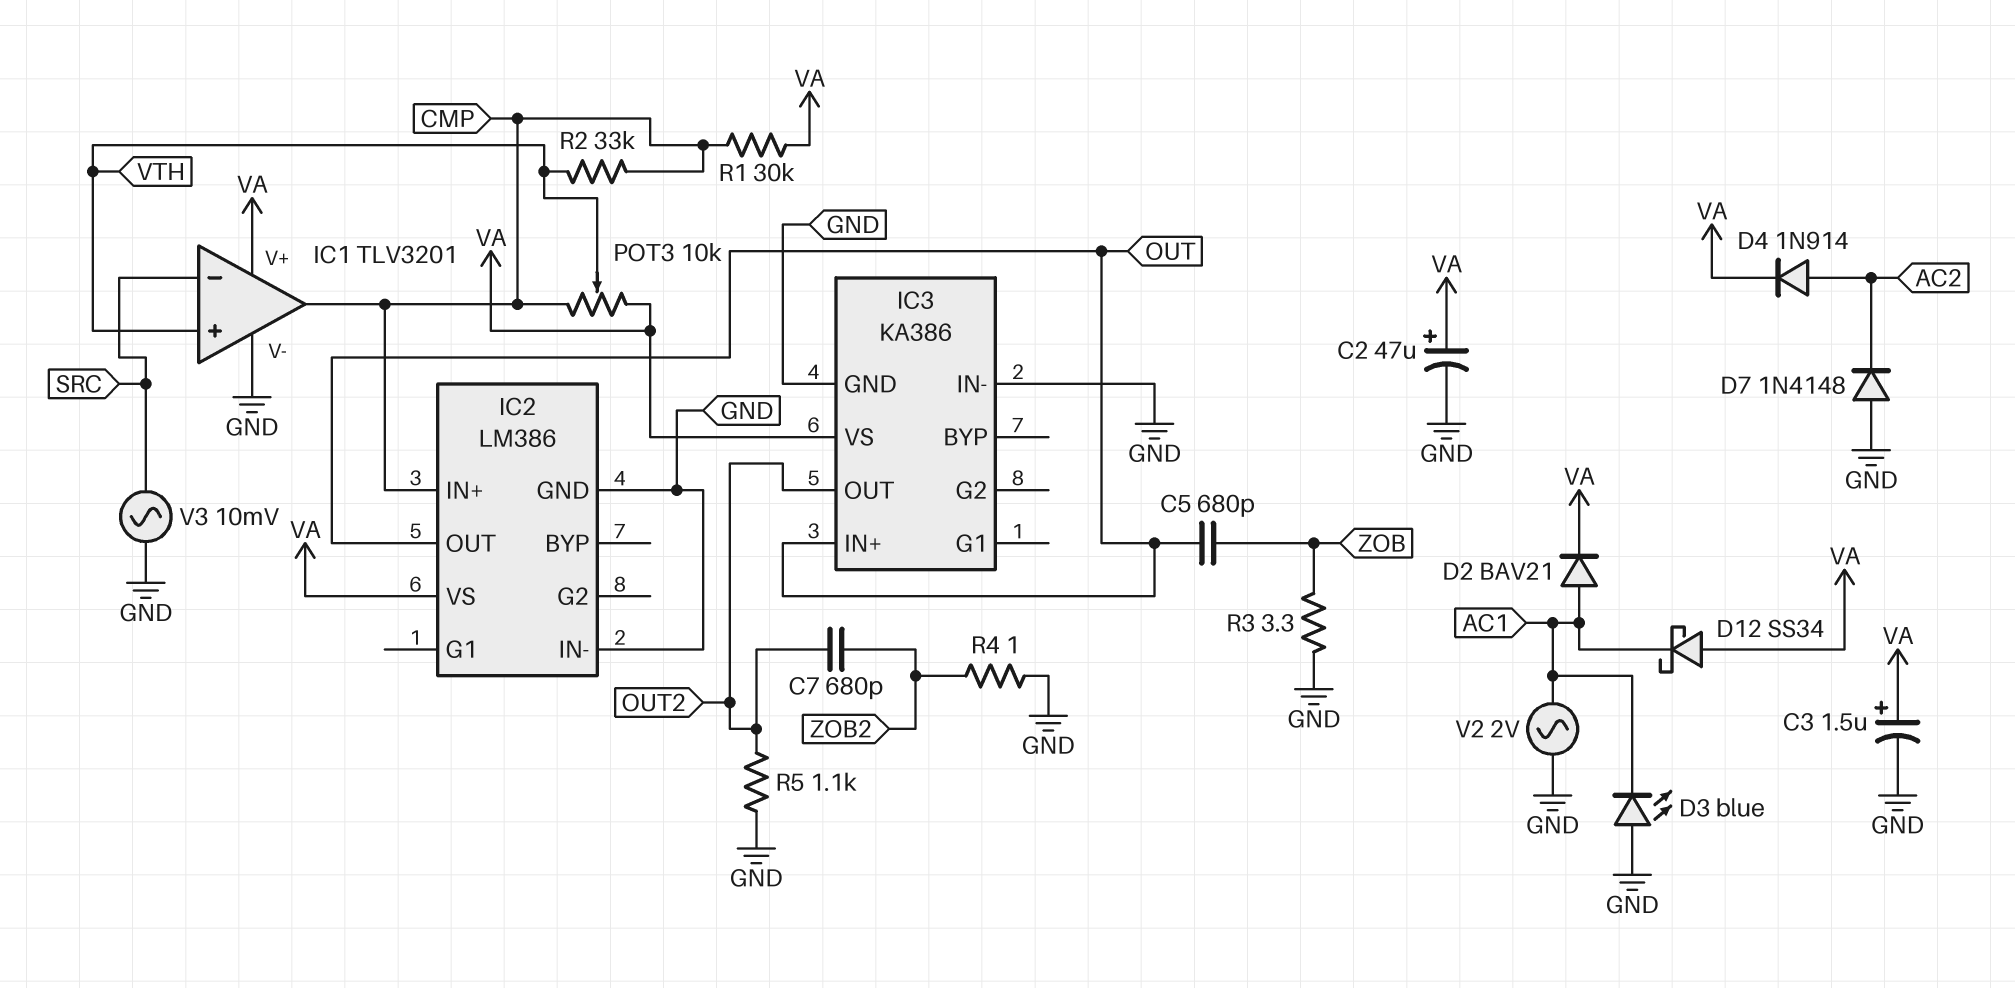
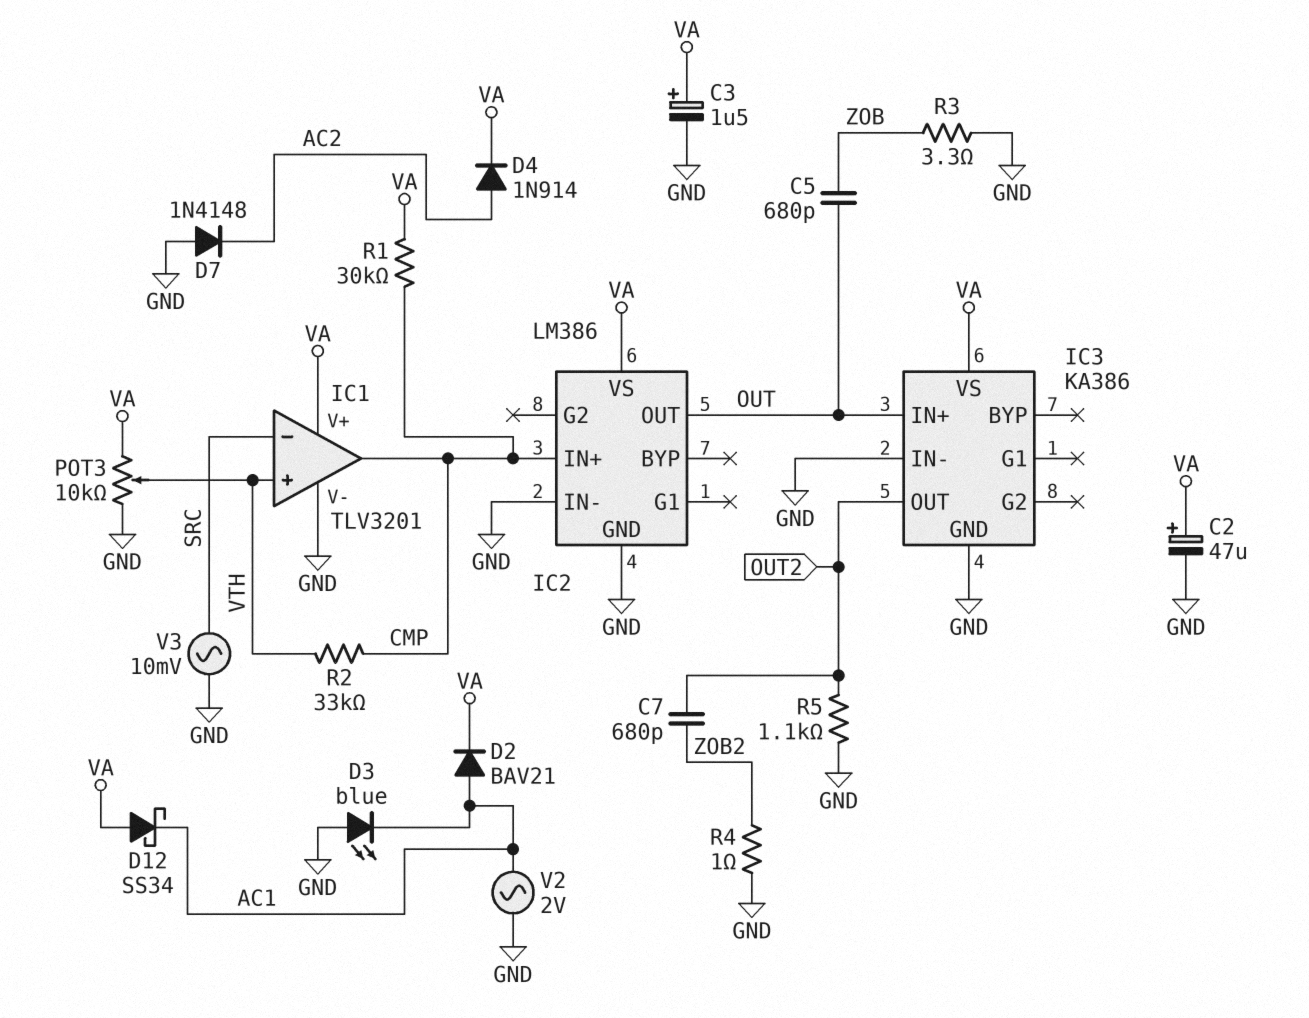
POT3: 10k (CMP, VA, wiper VTH) -> 10k (GND, VA, wiper VTH)

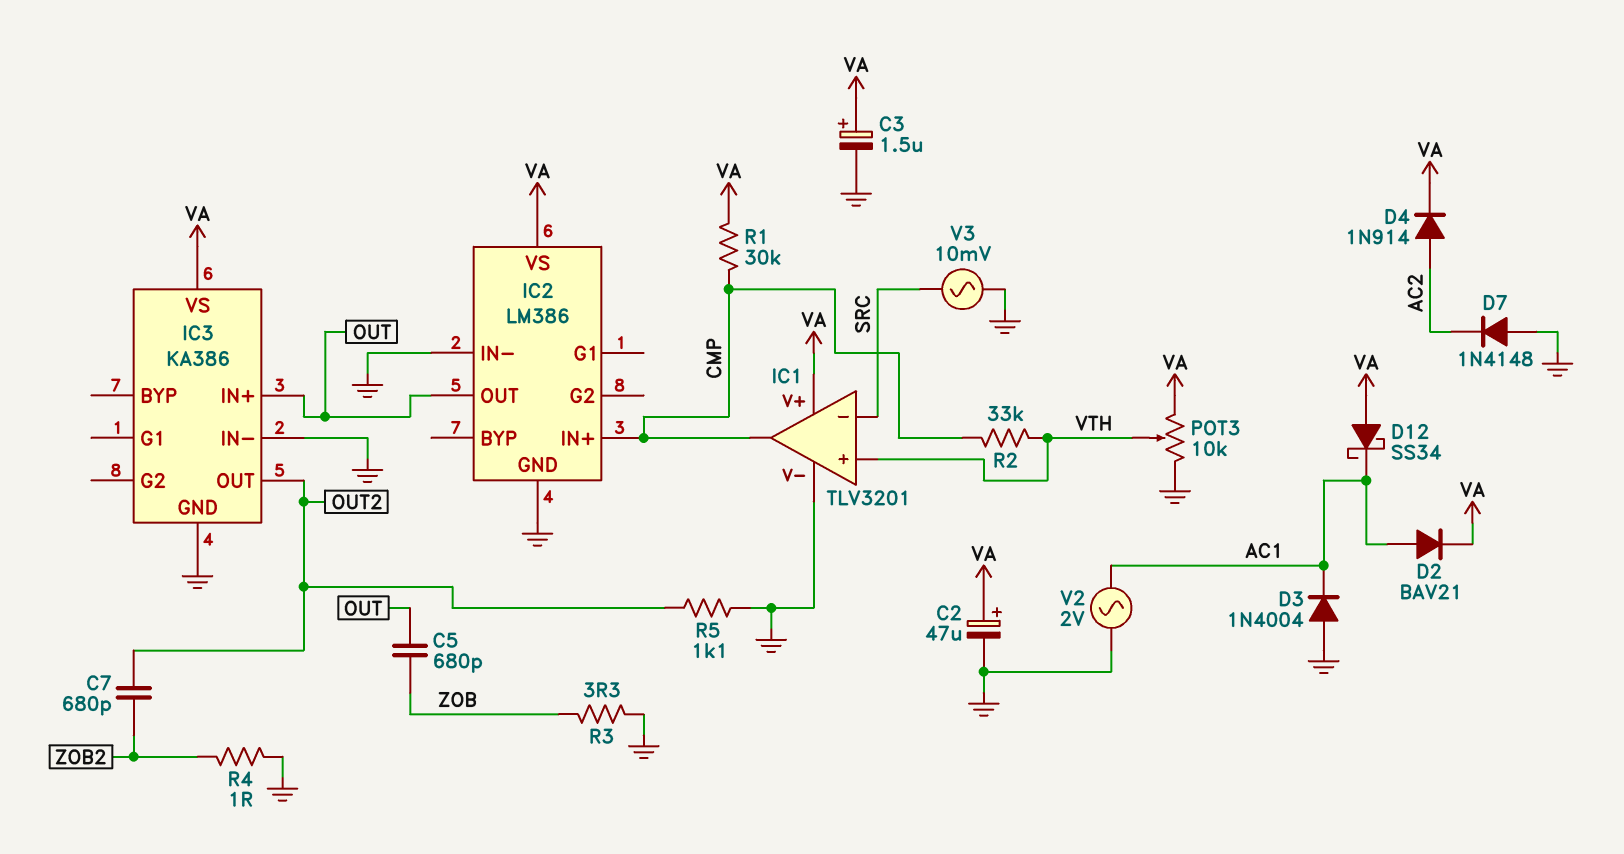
D3: LED blue (A GND, K AC1) -> diode 1N4004 (A GND, K AC1)

